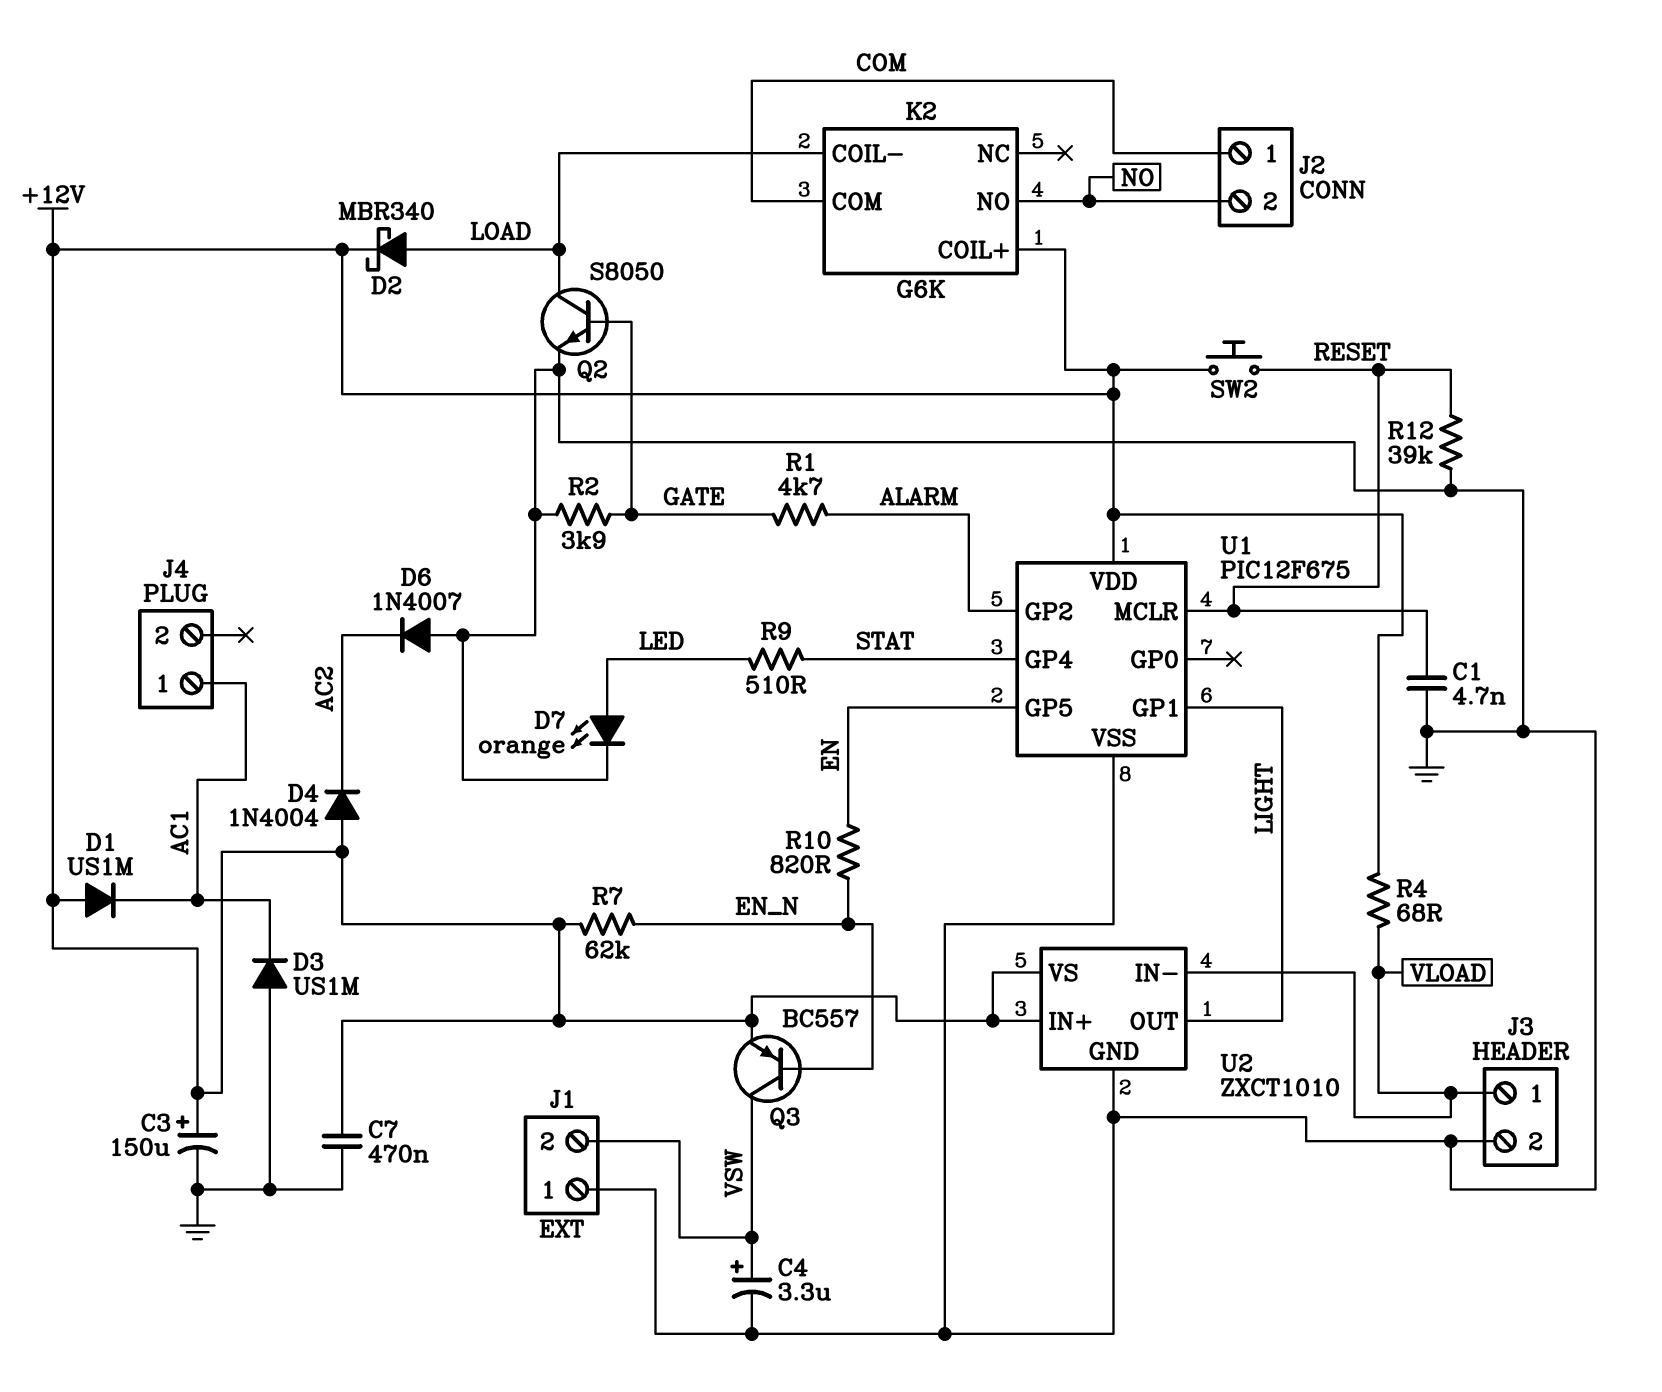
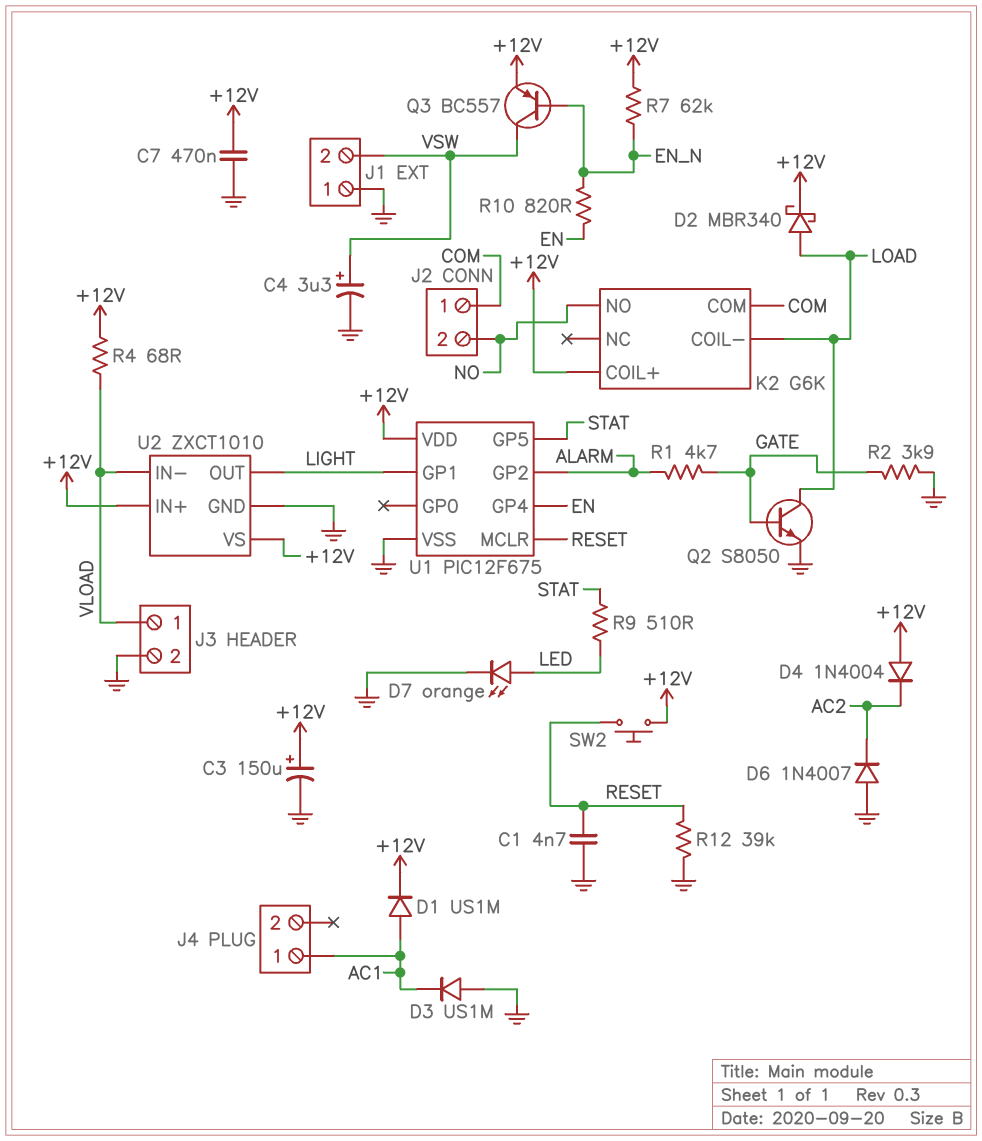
D1: diode US1M (A +12V, K AC1) -> diode US1M (A AC1, K +12V)
U1 pin GP4: STAT -> EN
U1 pin GP5: EN -> STAT

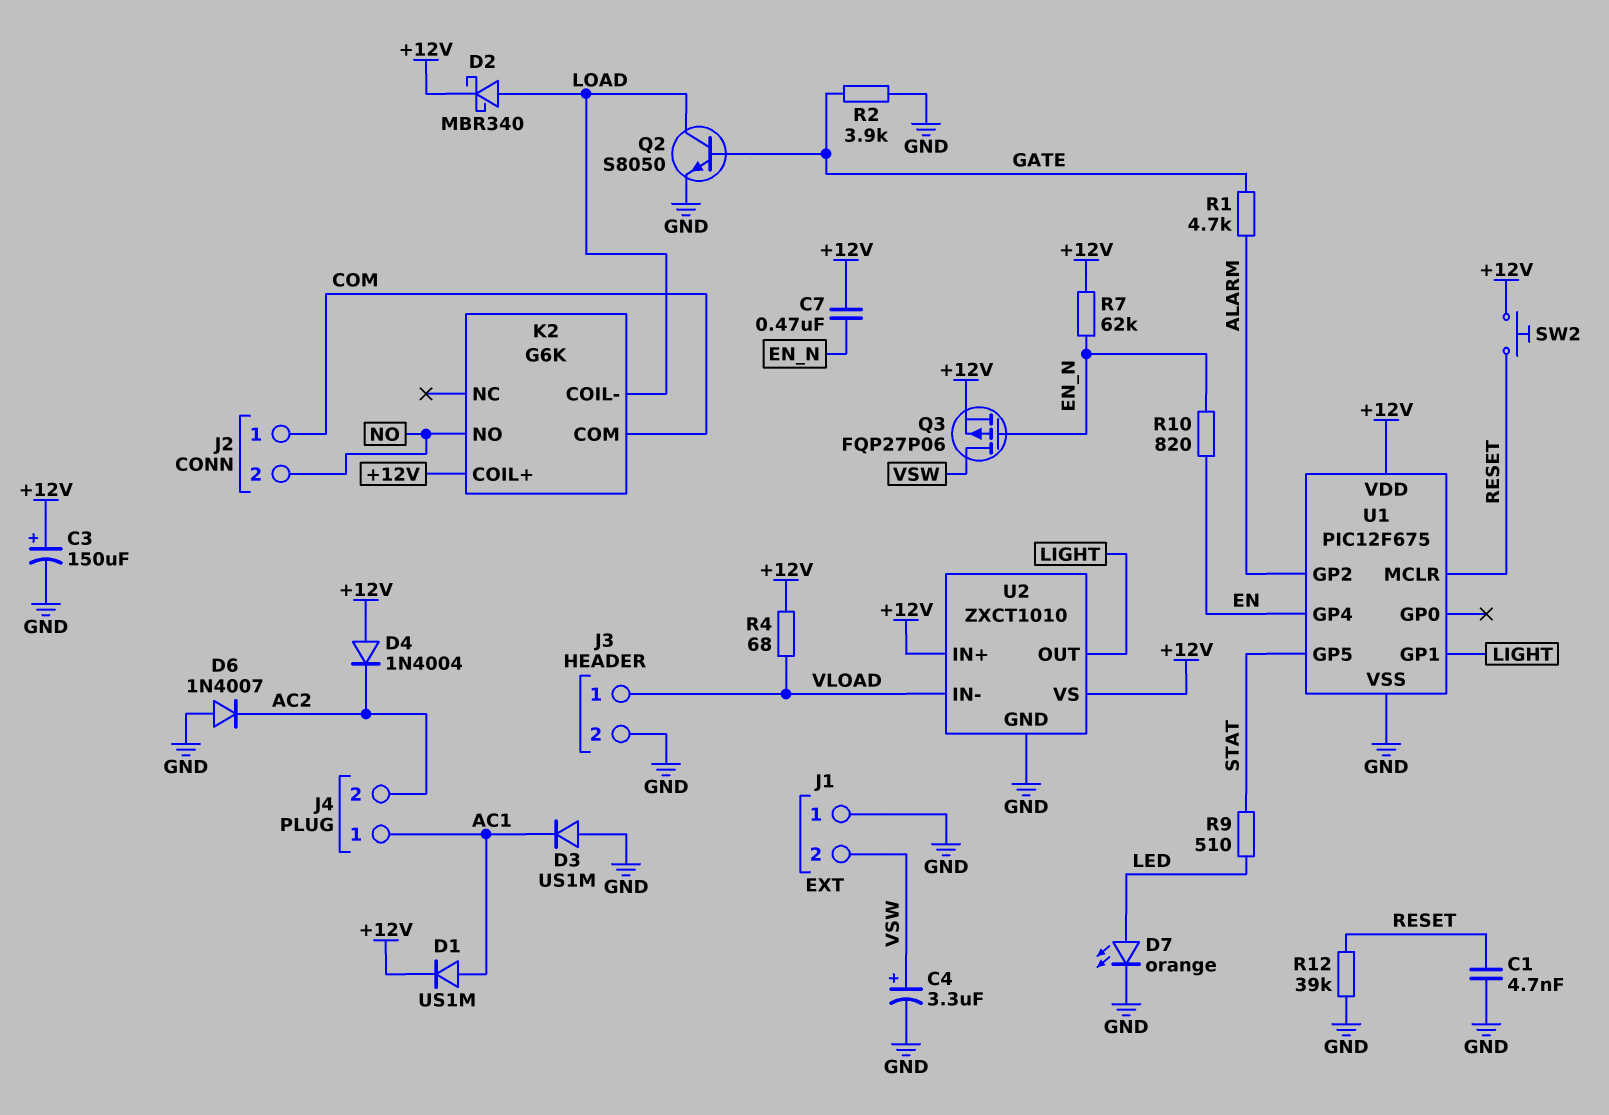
C7: 470nF (+12V, GND) -> 470nF (+12V, EN_N)
J4 pin 2: none -> AC2
Q3: PNP BC557 (B EN_N, C VSW, E +12V) -> PMOS FQP27P06 (G EN_N, D VSW, S +12V)

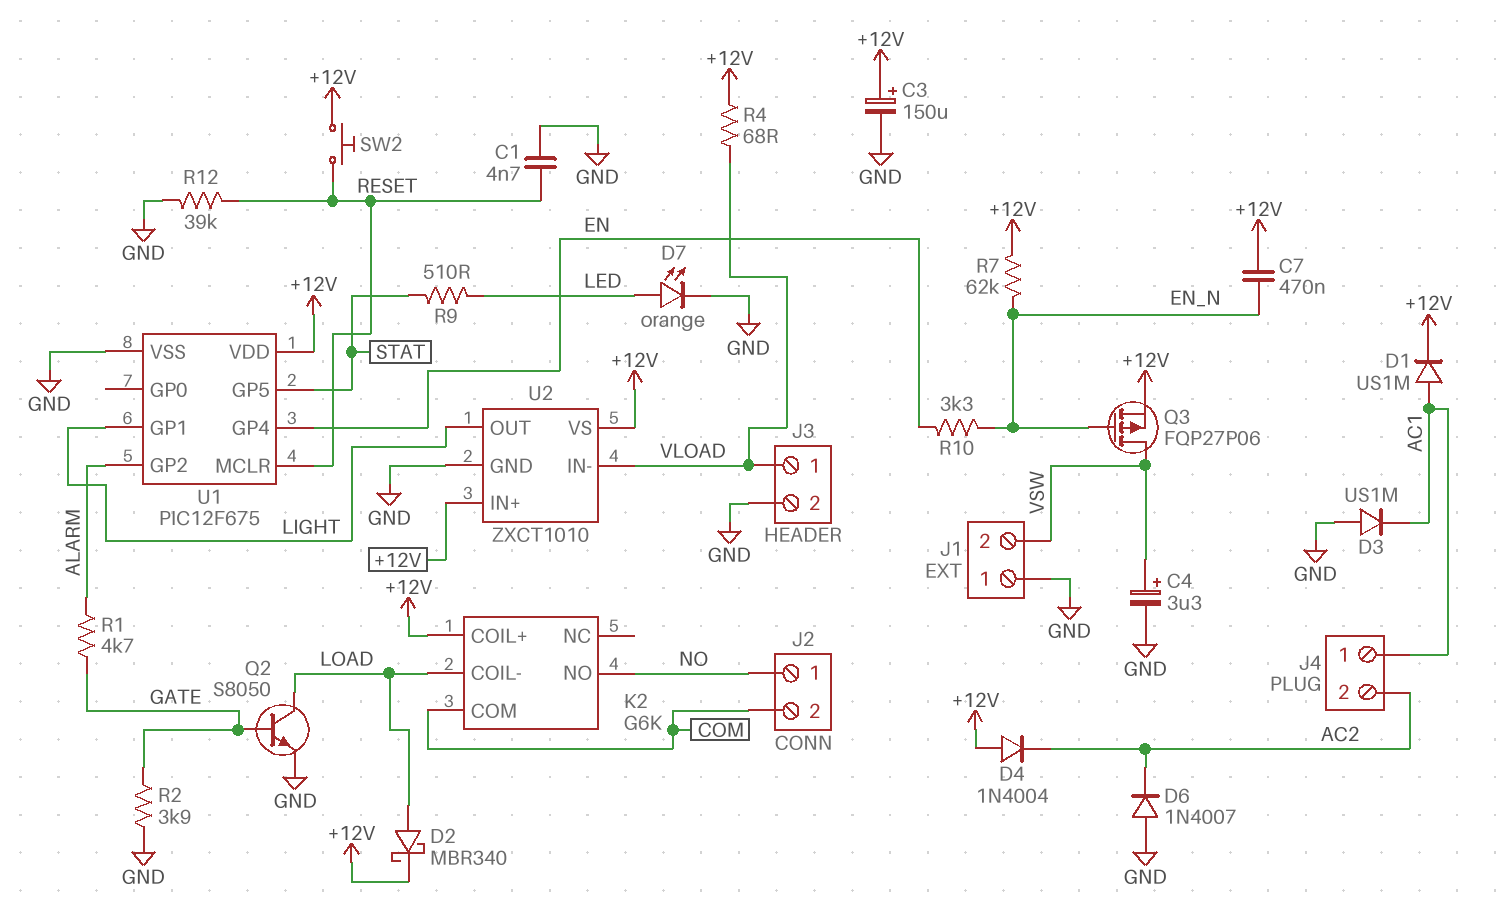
J2 pin 1: COM -> NO
J2 pin 2: NO -> COM
R10: 820 (EN, EN_N) -> 3.3k (EN, EN_N)

